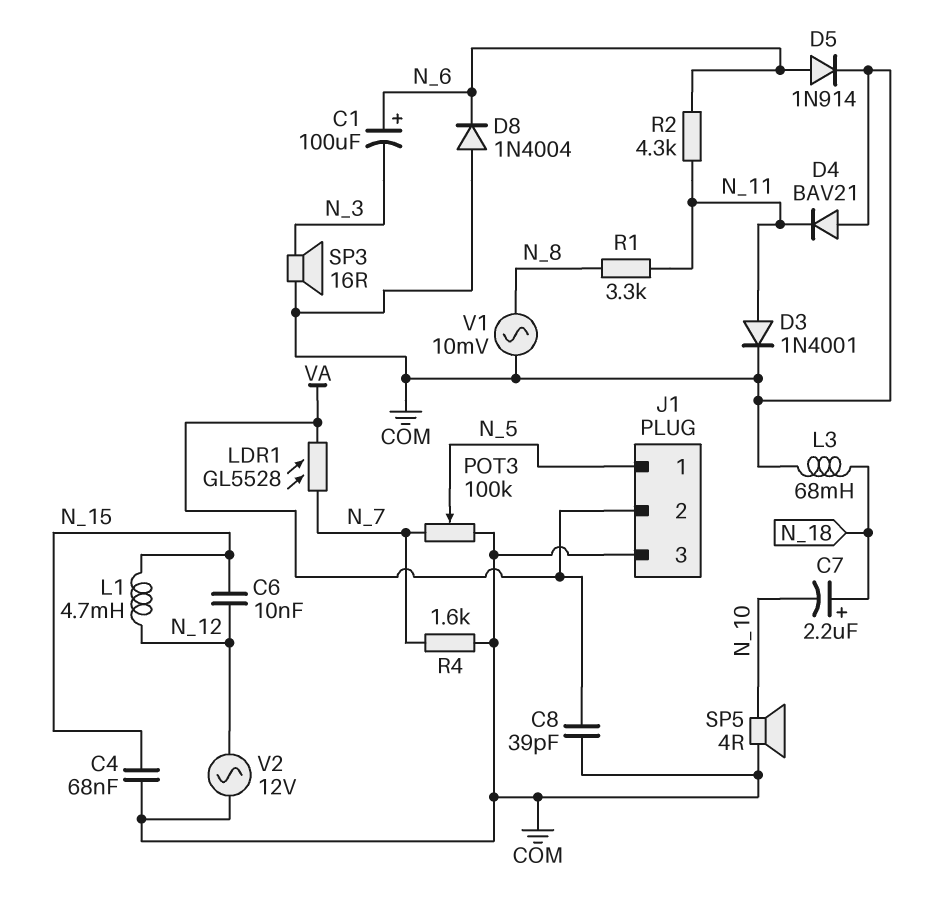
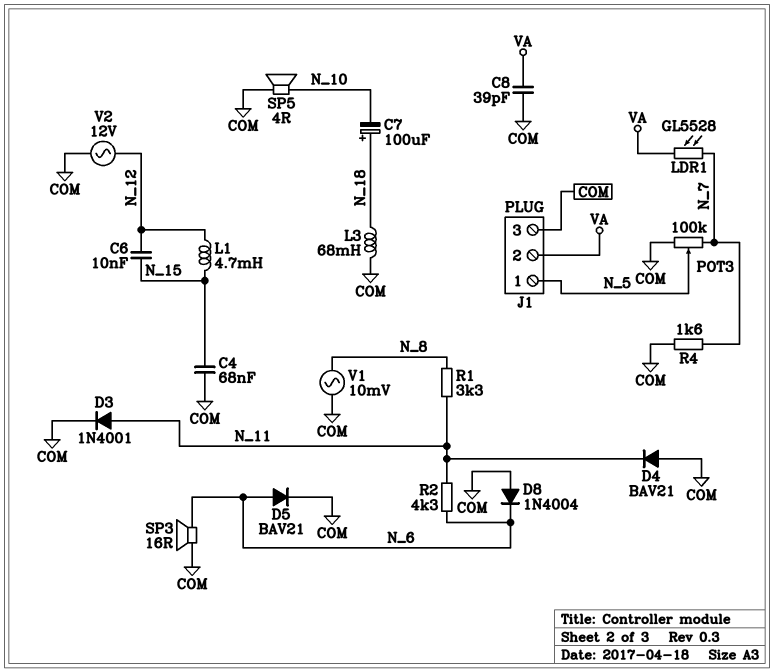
C1: 100uF (plus N_6, minus N_3) -> none
C7: 2.2uF (plus N_18, minus N_10) -> 100uF (plus N_18, minus N_10)
D5: diode 1N914 (A N_6, K COM) -> diode BAV21 (A N_6, K COM)
SP3: speaker 16R (COM, N_3) -> speaker 16R (COM, N_6)

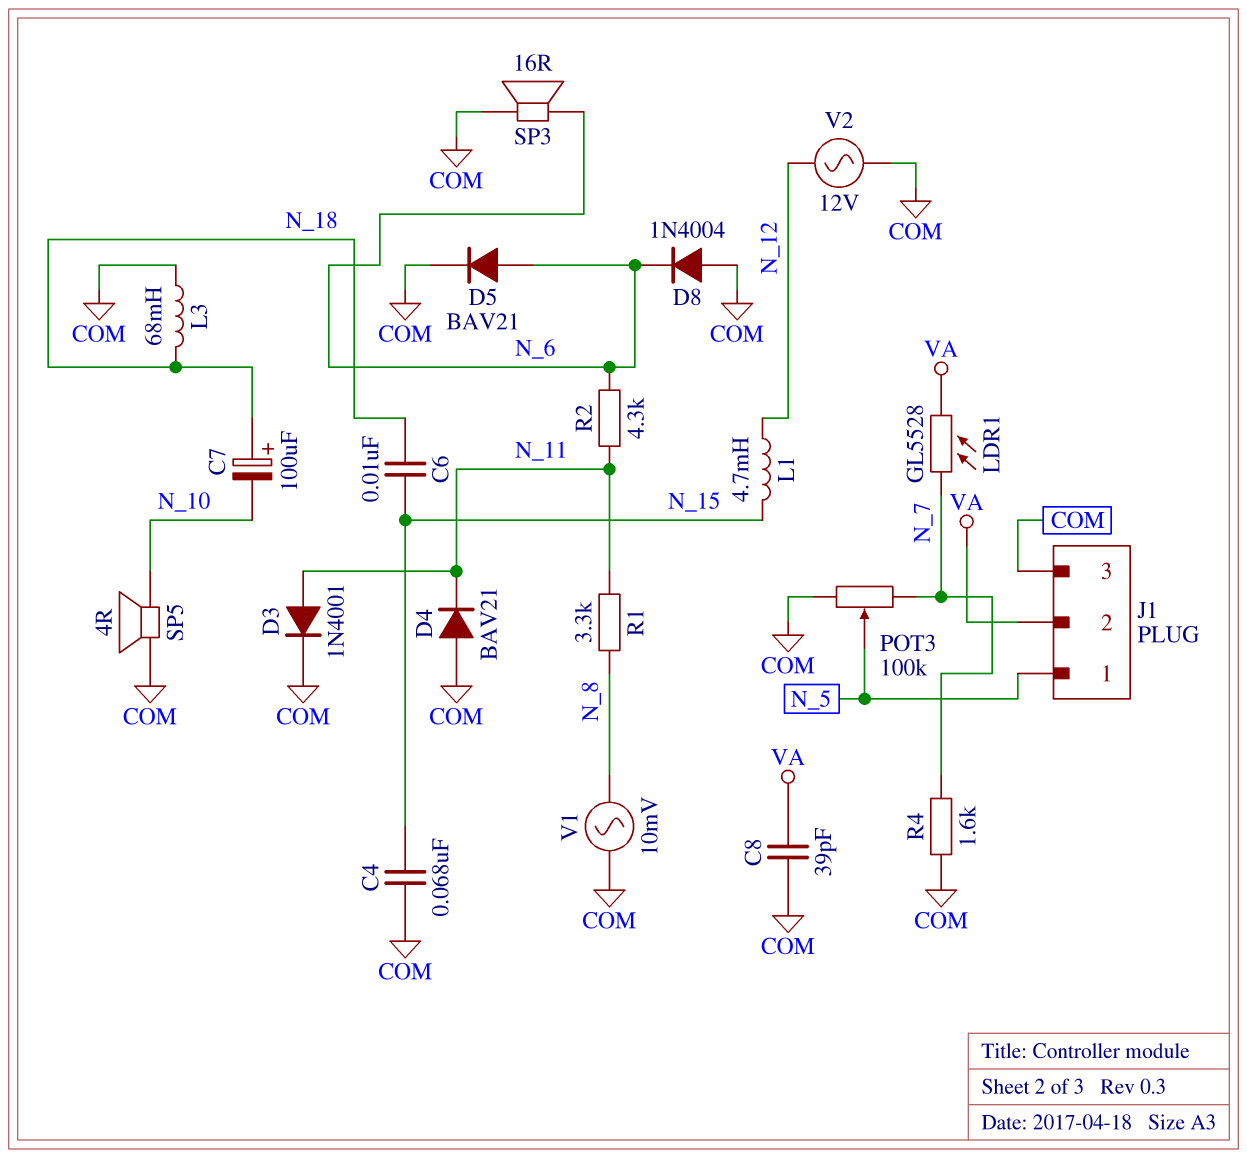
C6: 10nF (N_12, N_15) -> 10nF (N_15, N_18)

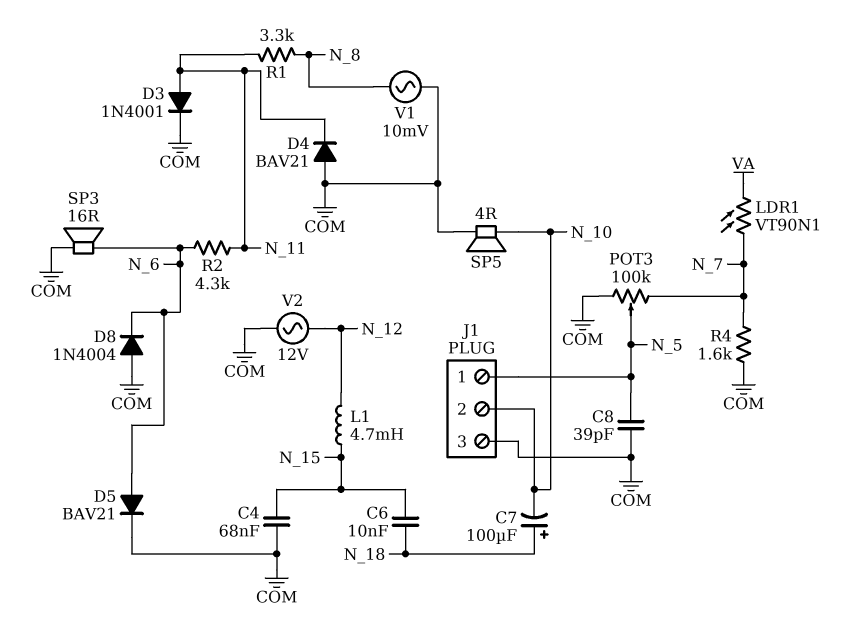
C8: 39pF (COM, VA) -> 39pF (COM, N_5)
J1 pin 2: VA -> N_10
L3: 68mH (COM, N_18) -> none
LDR1: GL5528 (N_7, VA) -> VT90N1 (N_7, VA)

